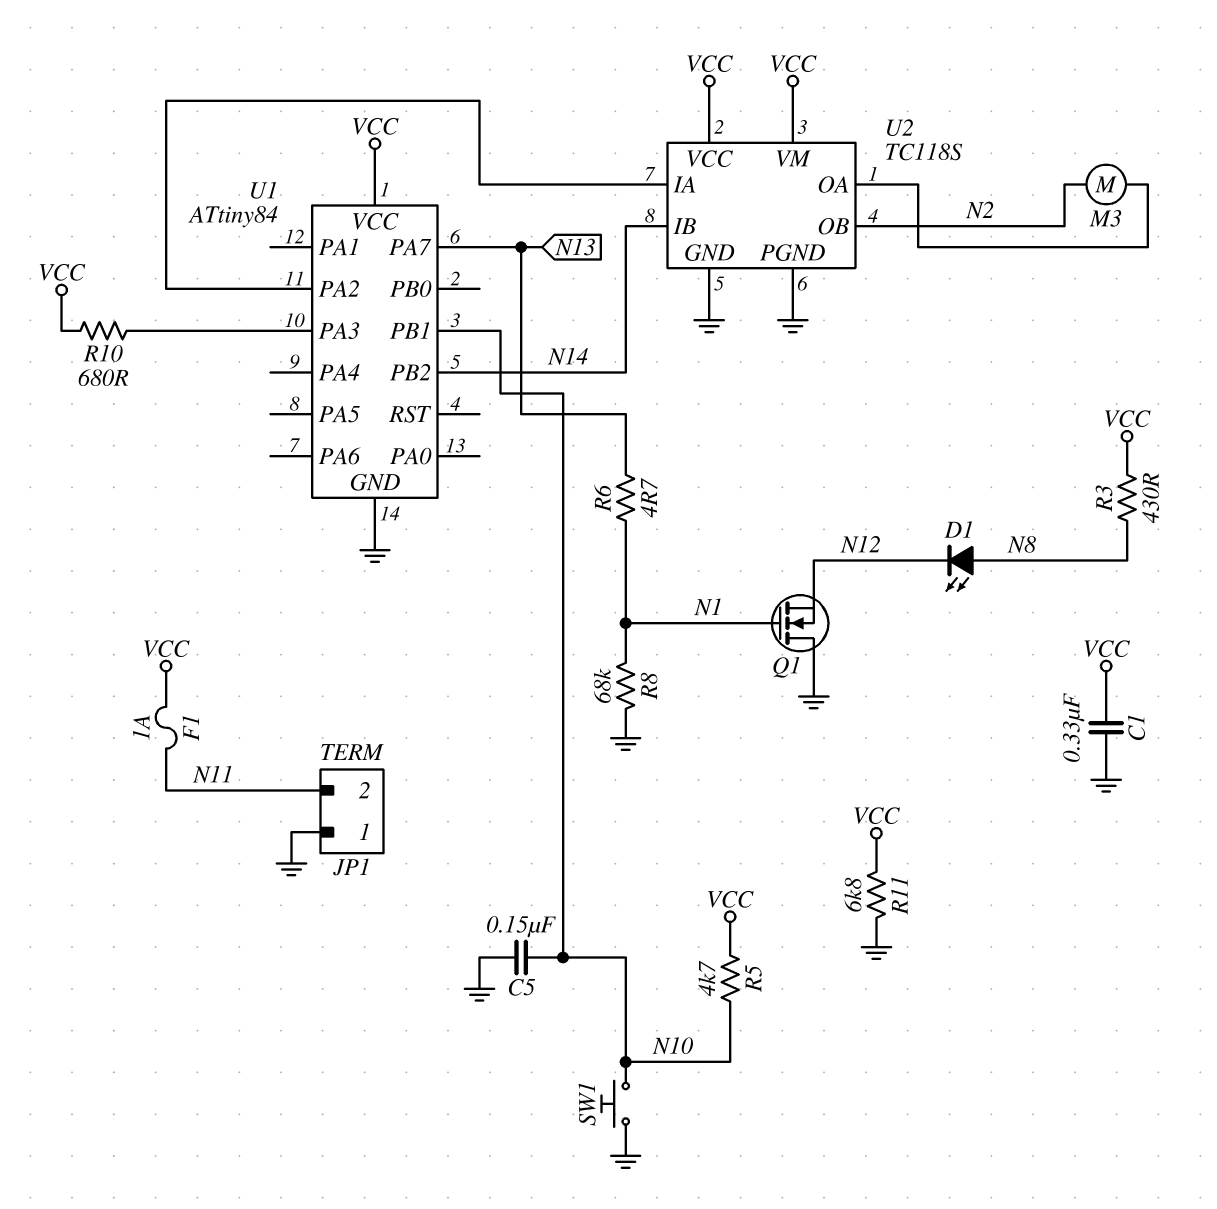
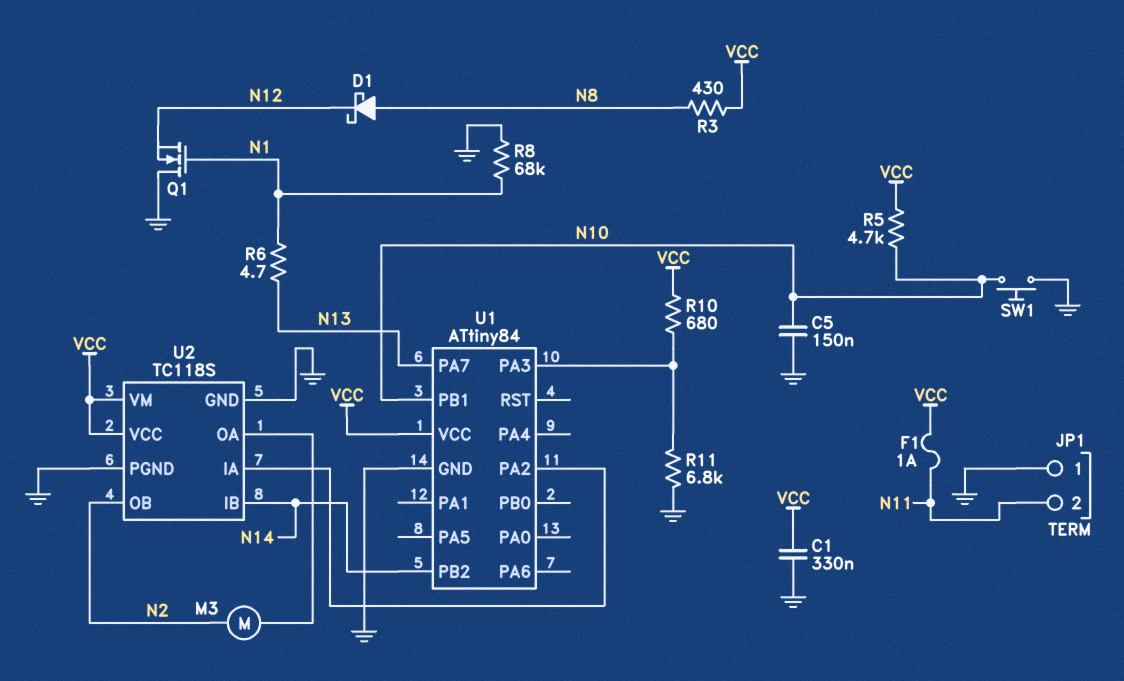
D1: LED (A N8, K N12) -> schottky (A N8, K N12)
R11: 6.8k (GND, VCC) -> 6.8k (GND, U1/PA3)

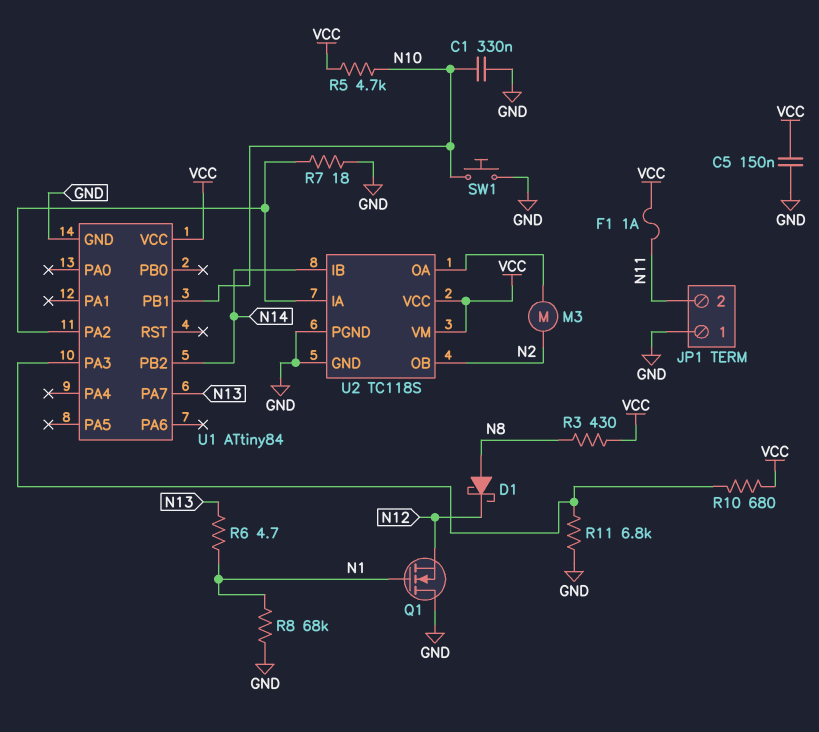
C1: 330nF (GND, VCC) -> 330nF (GND, N10)
C5: 150nF (GND, N10) -> 150nF (GND, VCC)
R7: none -> 18 (GND, U1/PA2)

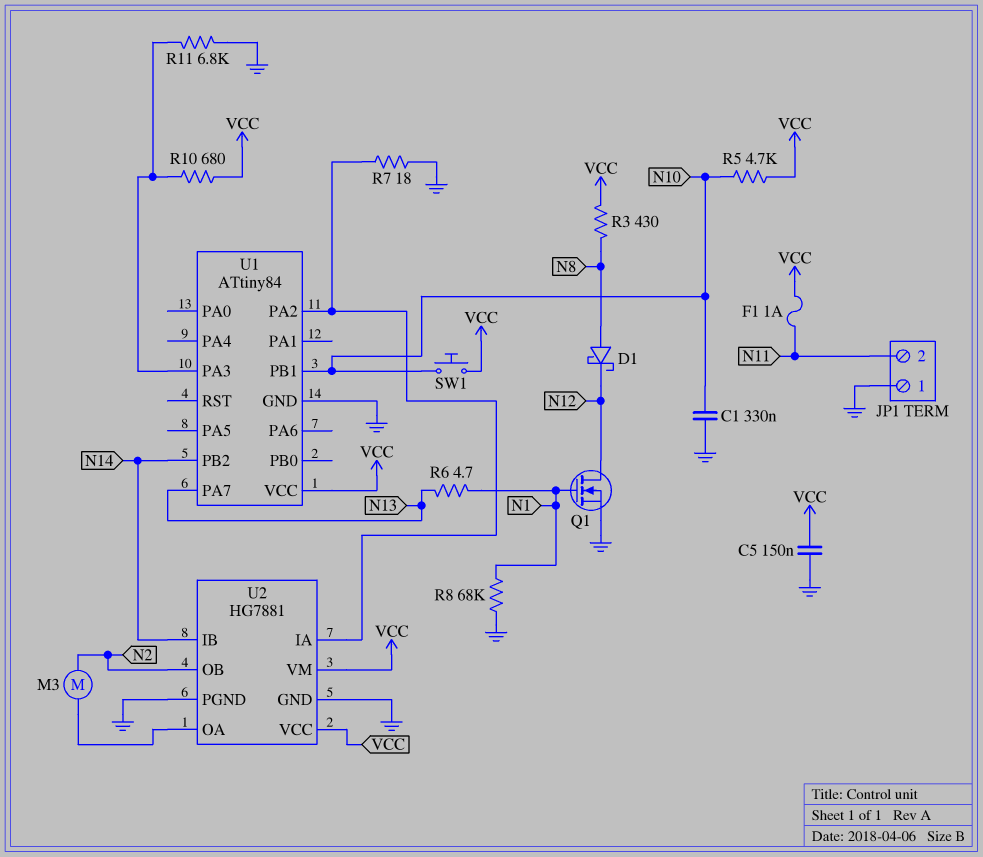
Q1: NMOS (G N1, D GND, S N12) -> NMOS (G N1, D N12, S GND)
SW1: button (GND, N10) -> button (N10, VCC)
U2: TC118S -> HG7881

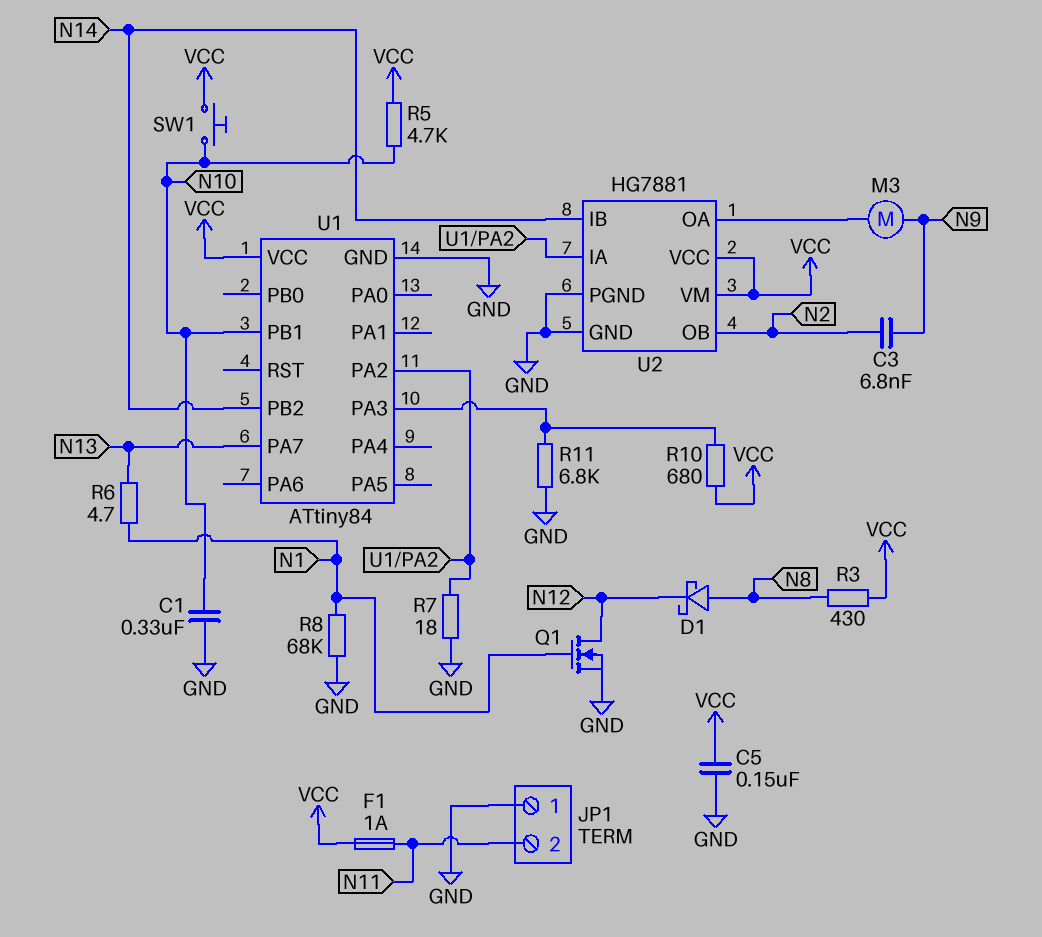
C3: none -> 6.8nF (N2, N9)
M3: motor (N2, U2/OA) -> motor (N9, U2/OA)

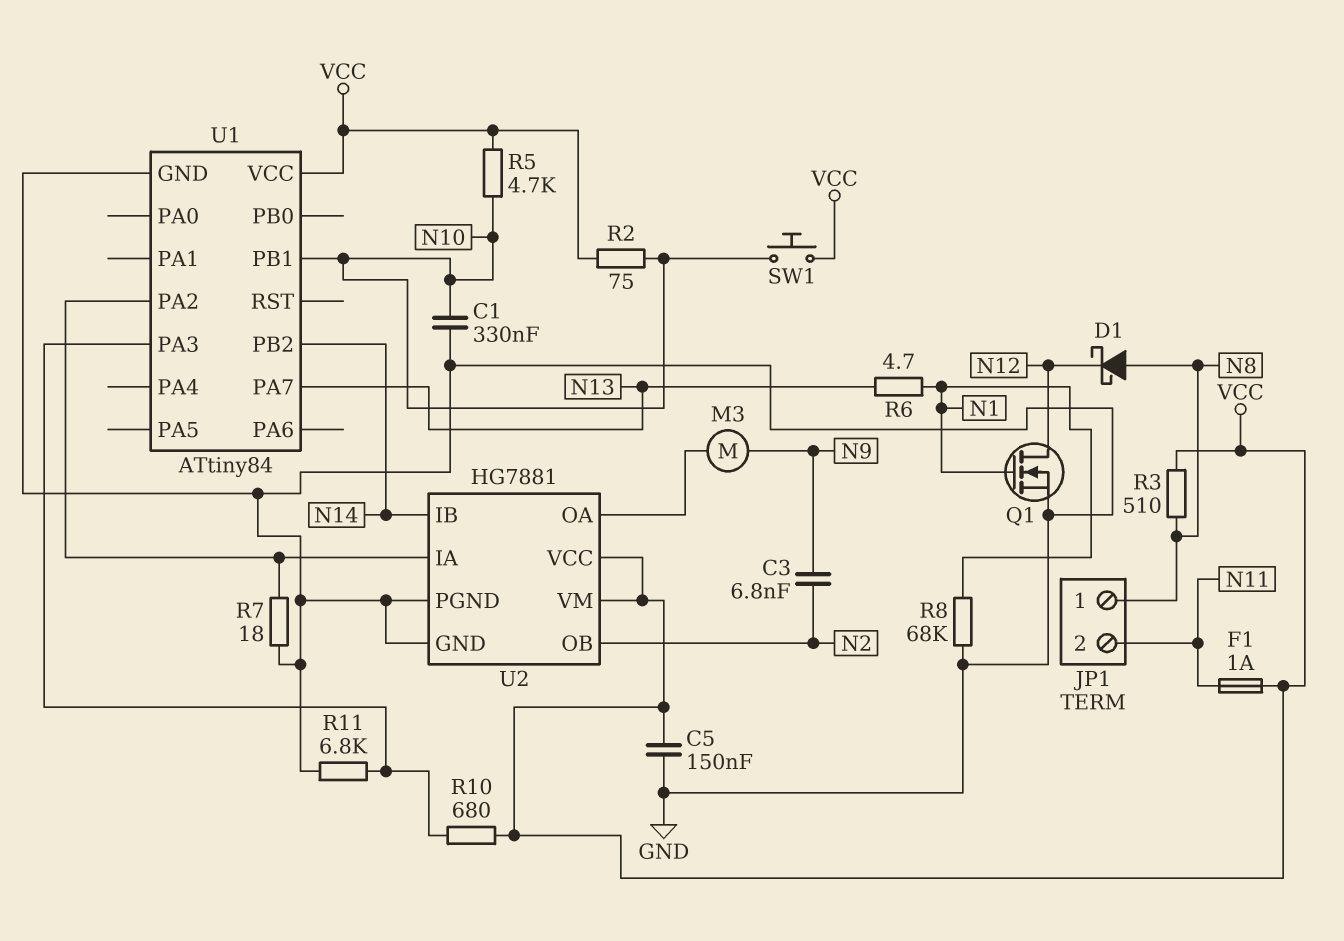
JP1 pin 1: GND -> N8
R2: none -> 75 (N10, VCC)
R3: 430 (N8, VCC) -> 510 (N8, VCC)

